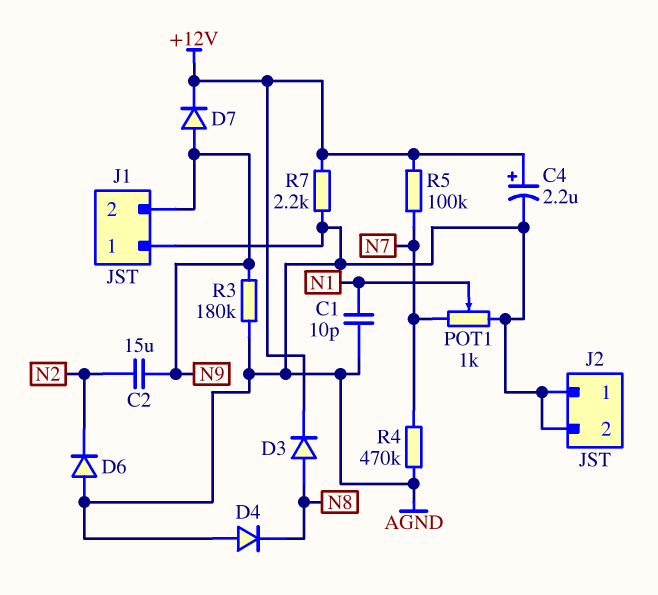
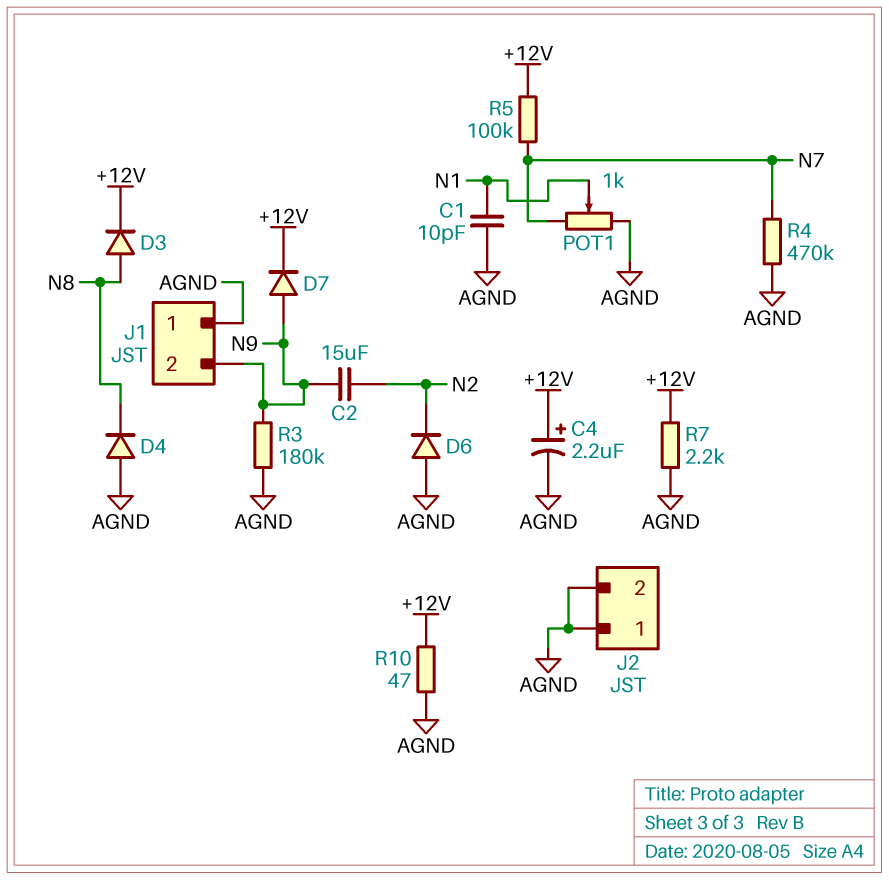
R10: none -> 47 (+12V, AGND)

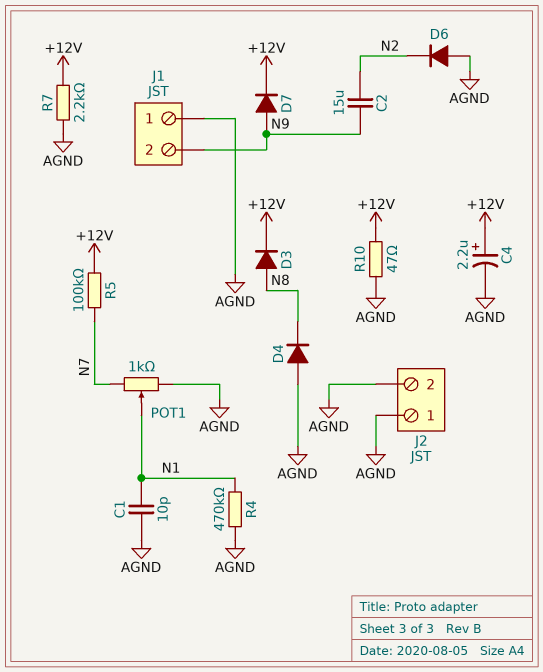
R3: 180k (AGND, N9) -> none
R4: 470k (AGND, N7) -> 470k (AGND, N1)

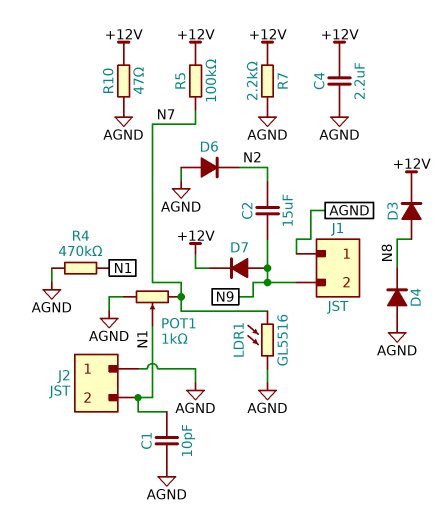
C4: 2.2uF (plus +12V, minus AGND) -> 2.2uF (+12V, AGND)
J2 pin 2: AGND -> N1
LDR1: none -> GL5516 (AGND, N7)

